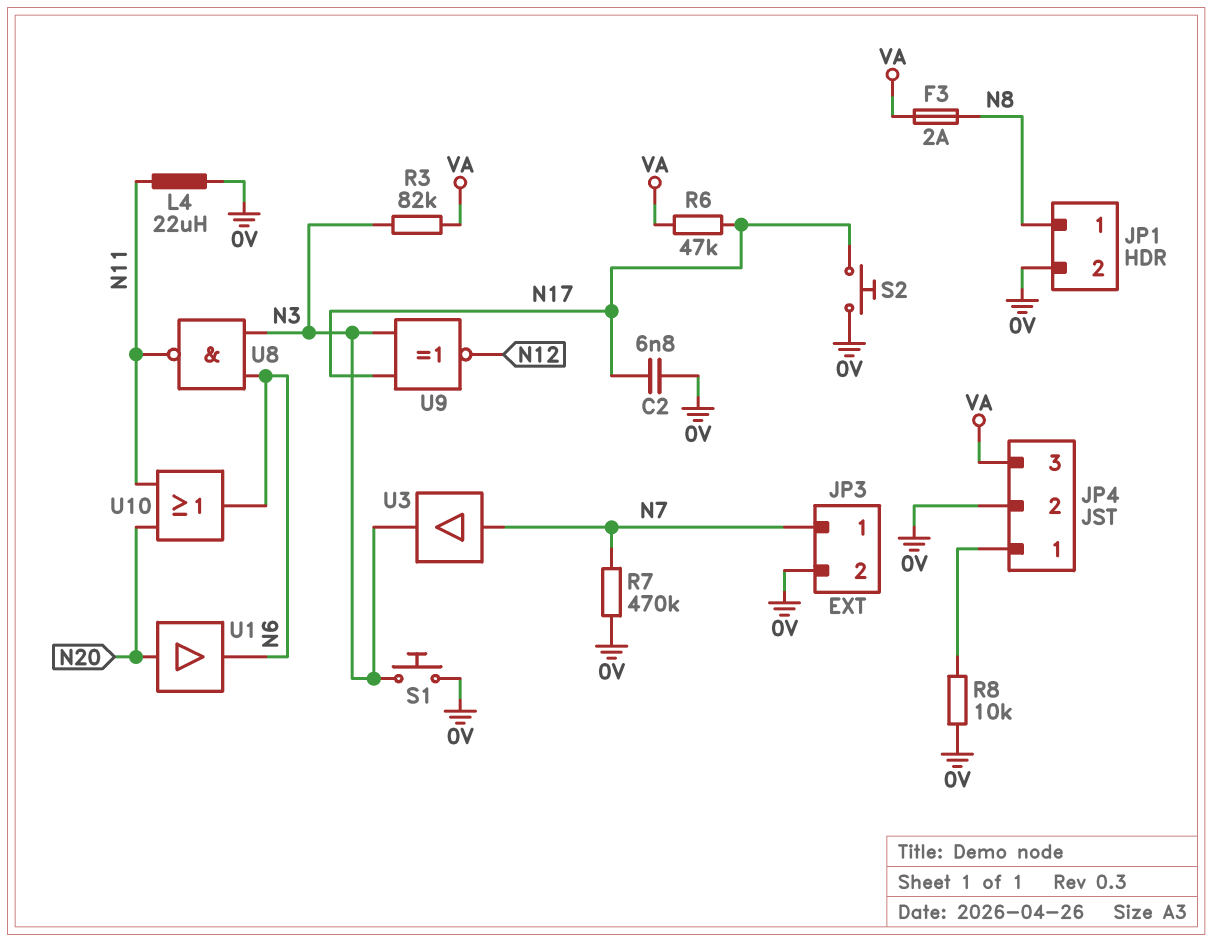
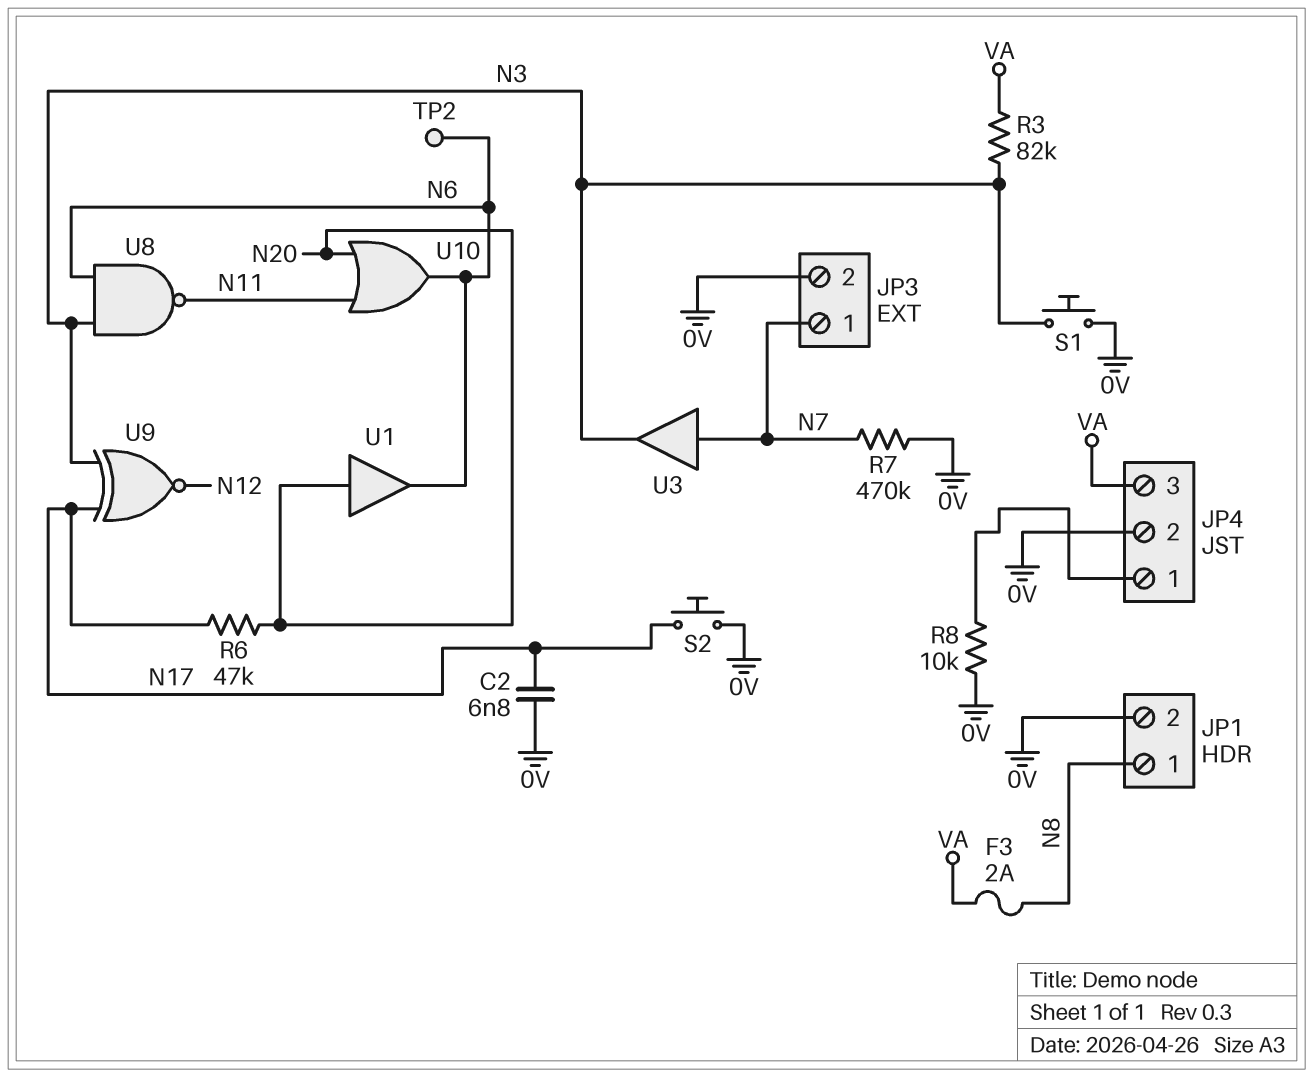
L4: 22uH (0V, N11) -> none
R6: 47k (N17, VA) -> 47k (N17, N20)
TP2: none -> test point (N6)

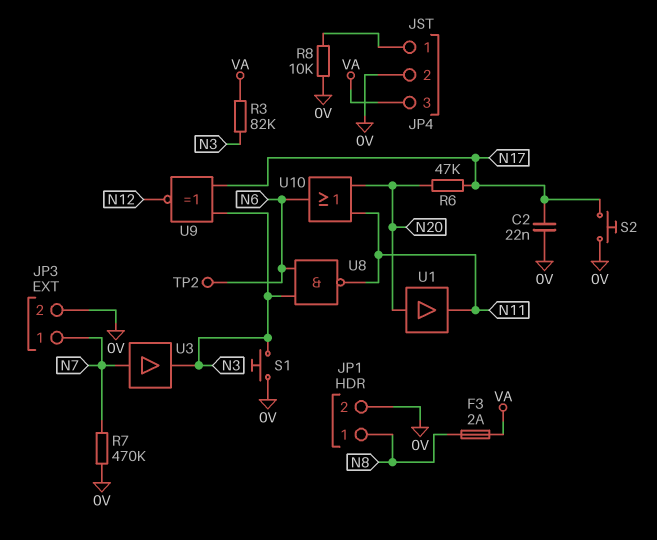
C2: 6.8nF (0V, N17) -> 22nF (0V, N17)
U1: buffer (in N20, out N6) -> buffer (in N20, out N11)

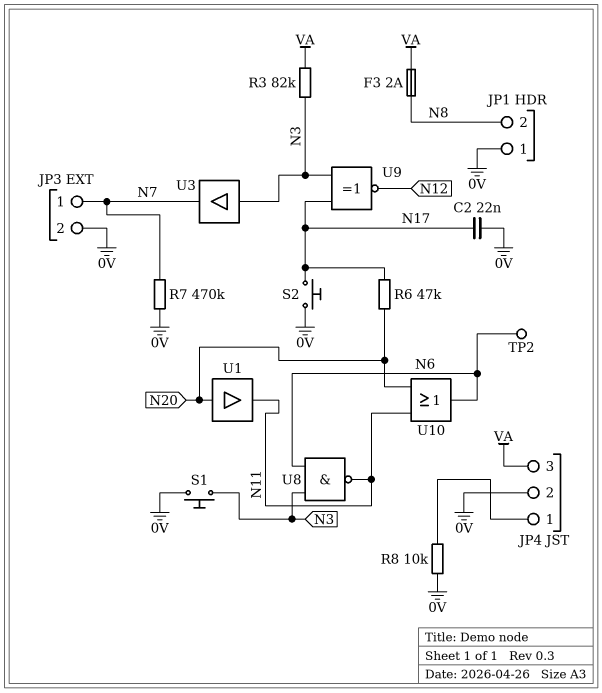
JP1 pin 1: N8 -> 0V
JP1 pin 2: 0V -> N8
U3: buffer (in N7, out N3) -> buffer (in N3, out N7)

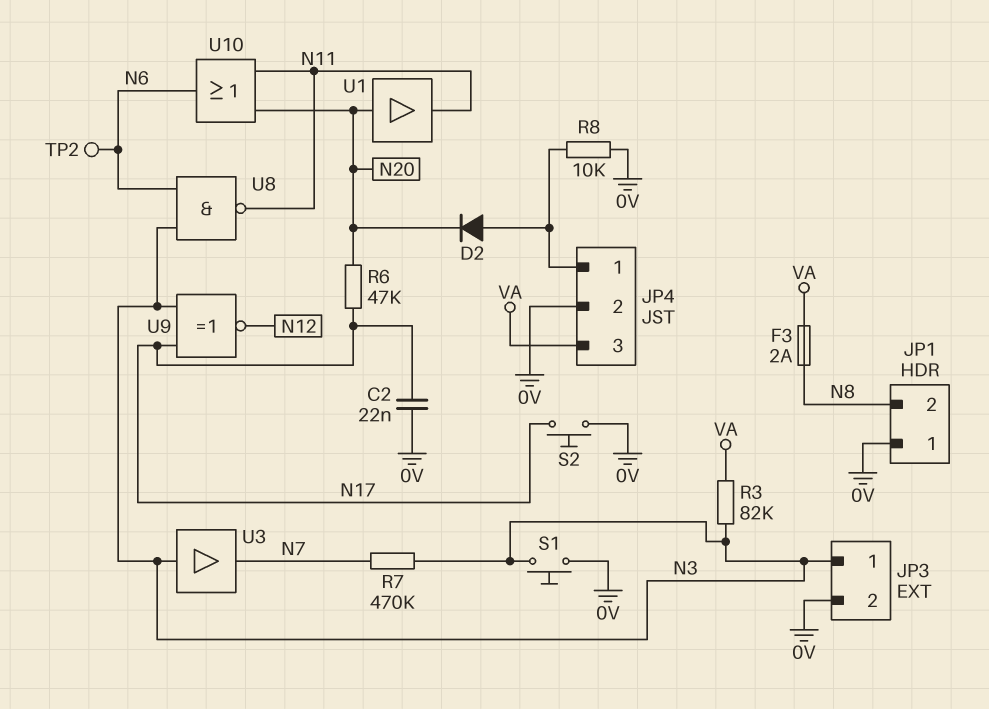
D2: none -> diode (A JP4/1, K N20)
JP3 pin 1: N7 -> N3
R7: 470k (0V, N7) -> 470k (N3, N7)

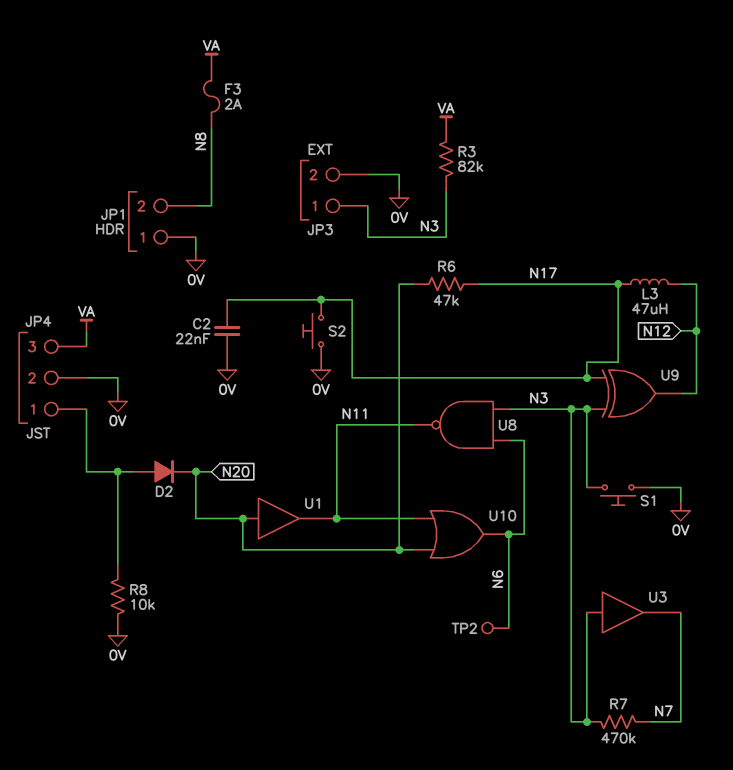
L3: none -> 47uH (N12, N17)
U9: XNOR (in N3, in N17, out N12) -> XOR (in N3, in N17, out N12)

